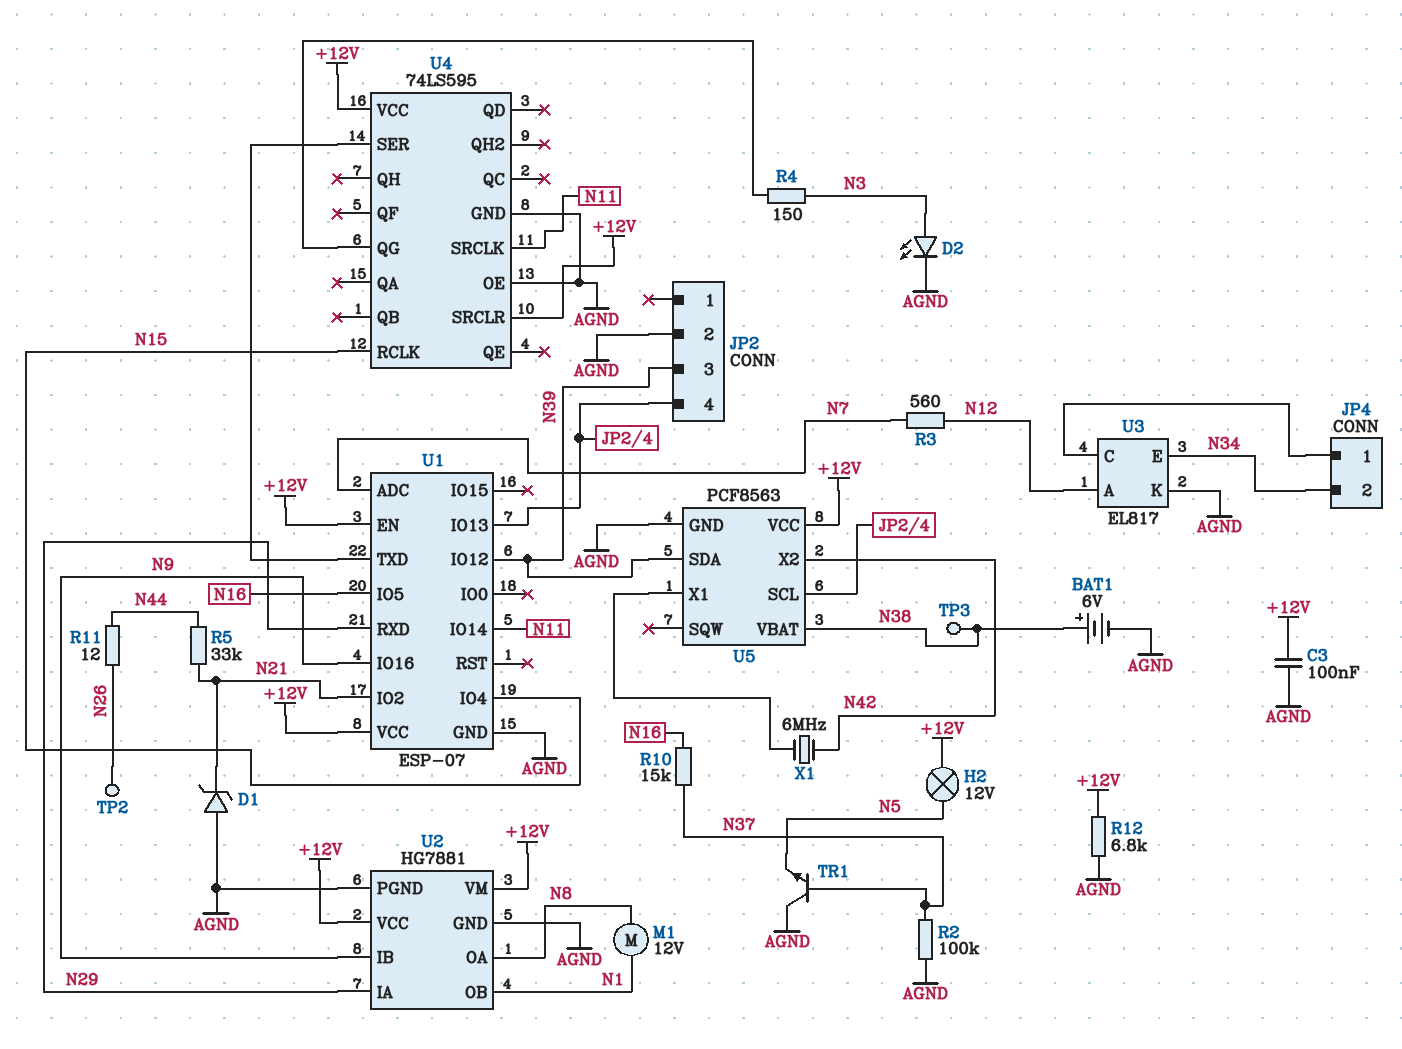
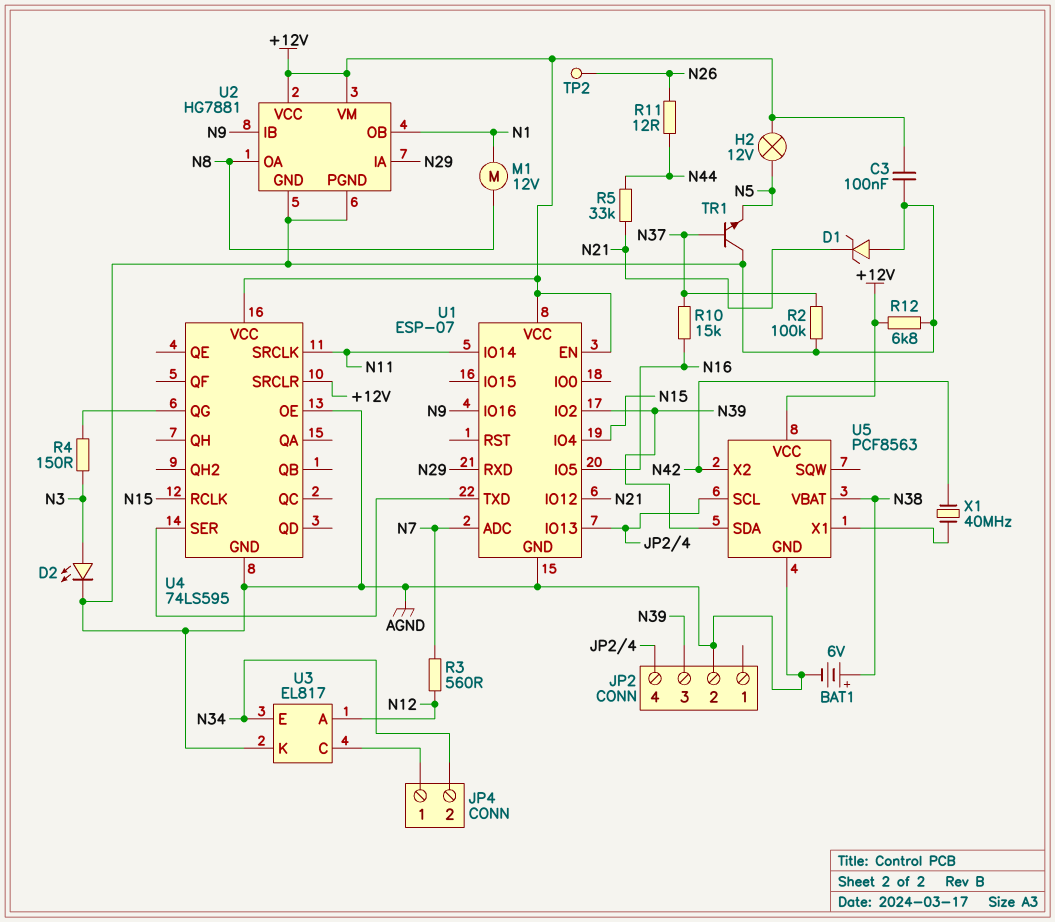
TP3: test point (N38) -> none
U1 pin IO2: N21 -> N39
U1 pin IO12: N39 -> N21
X1: 6MHz (N42, U5/X1) -> 40MHz (N42, U5/X1)

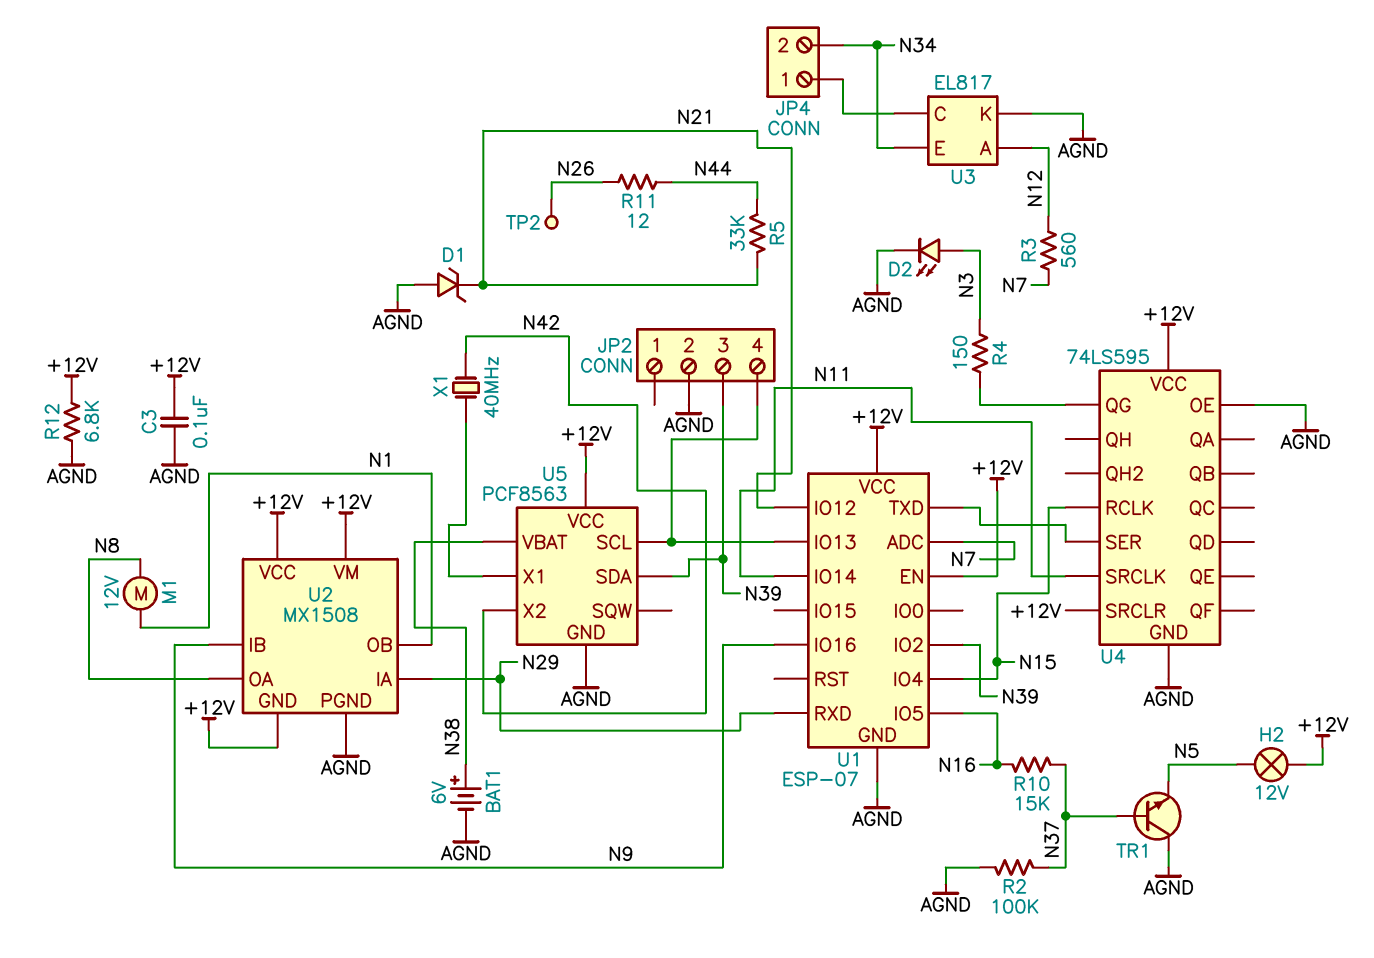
U2: HG7881 -> MX1508
U2 pin GND: AGND -> +12V

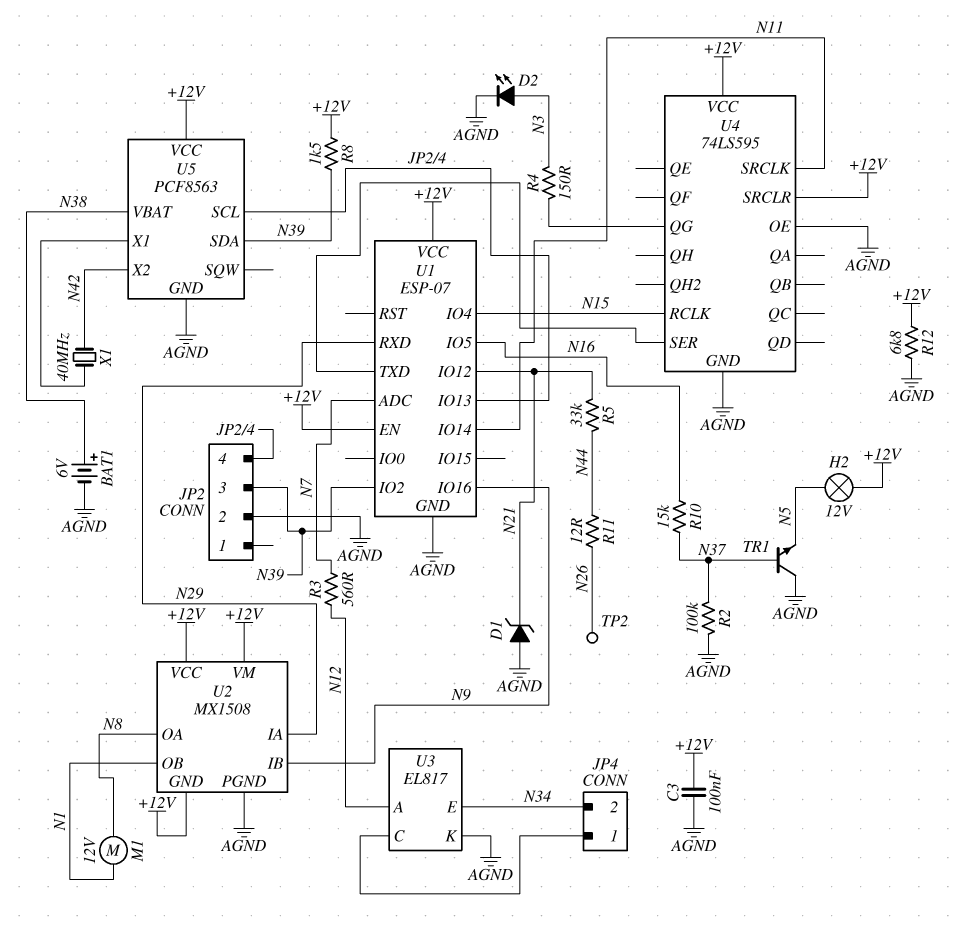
R8: none -> 1.5k (+12V, N39)

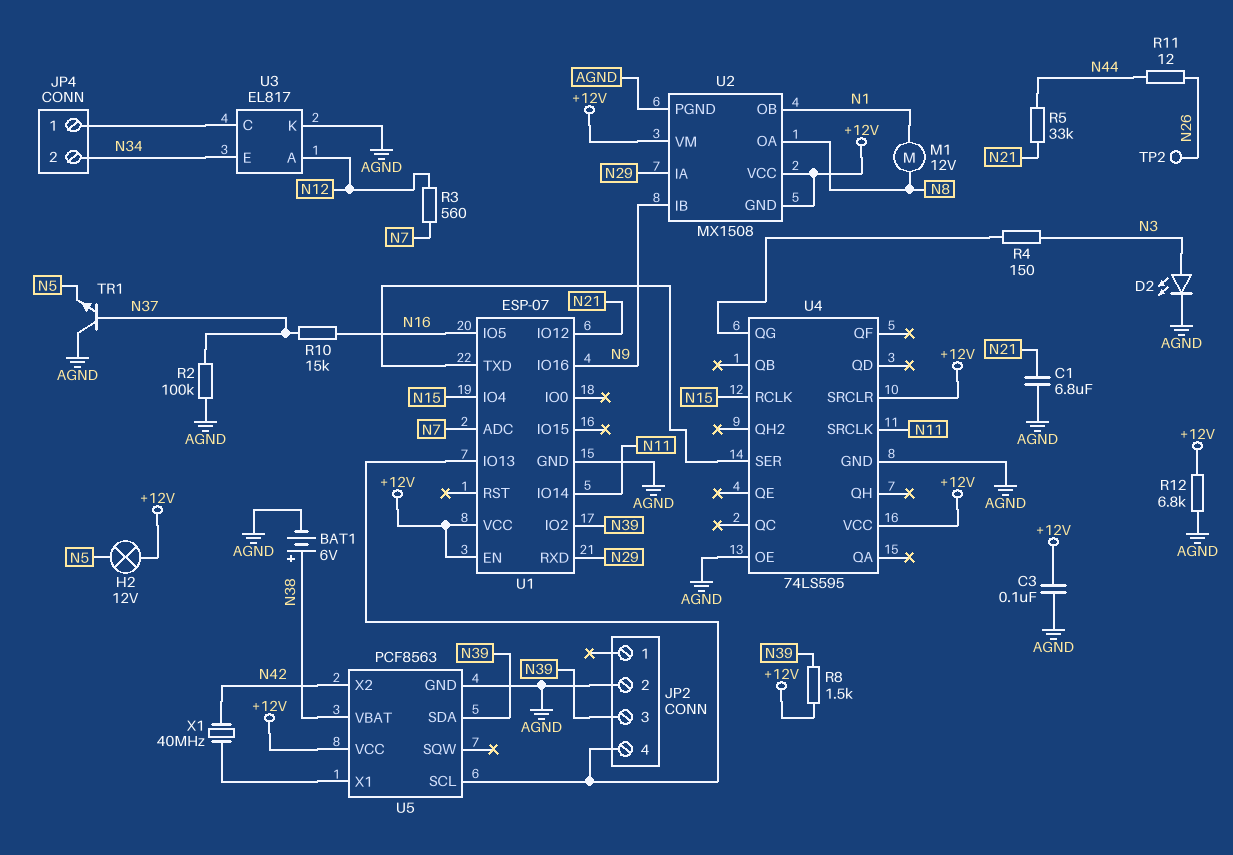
C1: none -> 6.8uF (AGND, N21)
D1: zener (A AGND, K N21) -> none

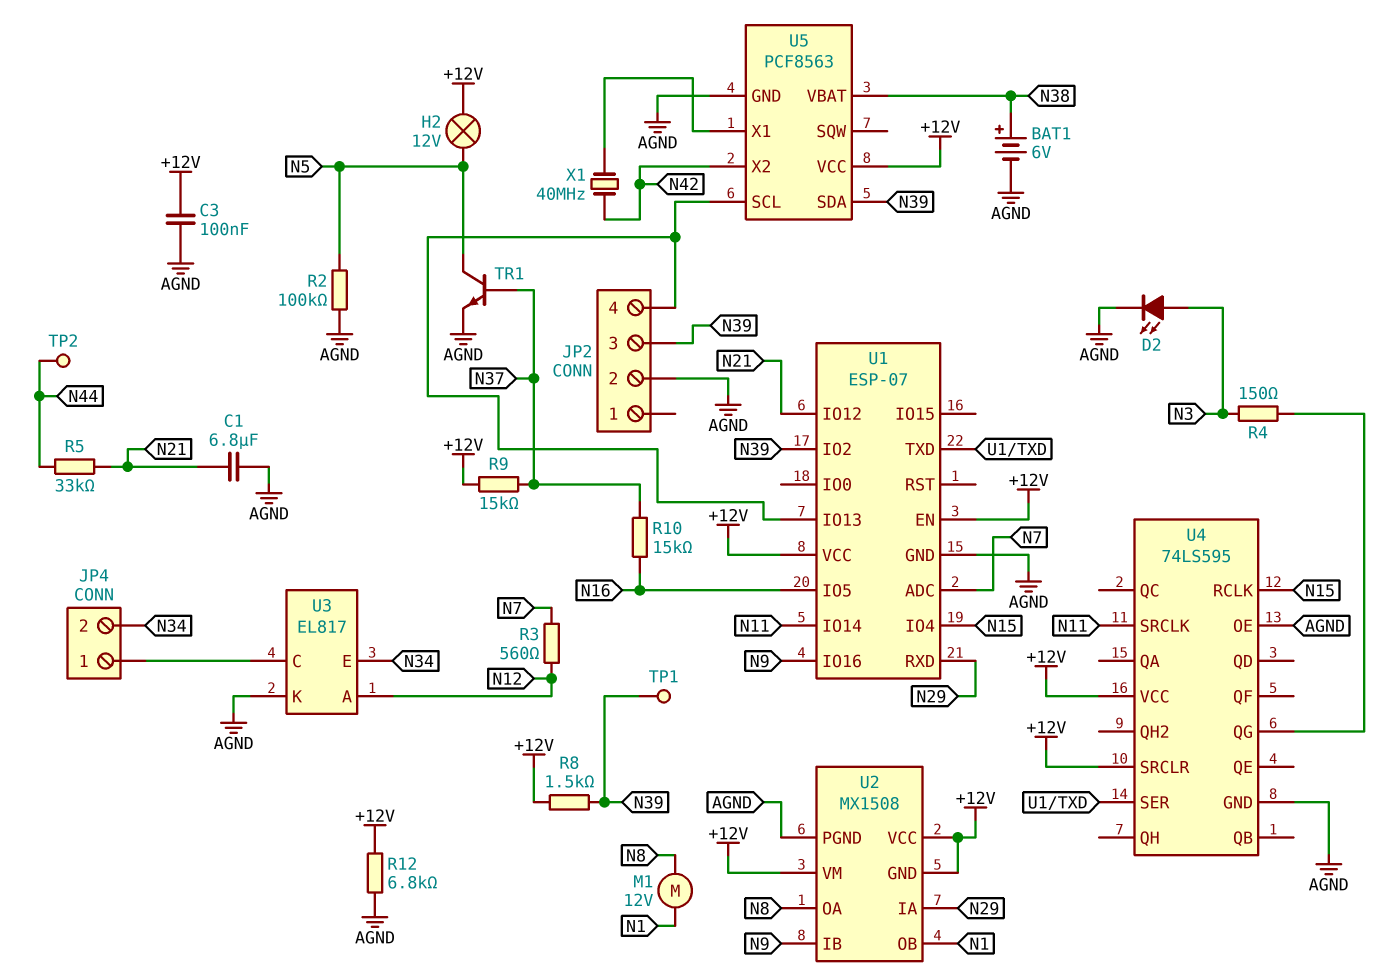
R2: 100k (AGND, N37) -> 100k (AGND, N5)
R9: none -> 15k (+12V, N37)
R11: 12 (N26, N44) -> none
TP1: none -> test point (N39)
TP2: test point (N26) -> test point (N44)
TR1: NPN (B N37, C AGND, E N5) -> NPN (B N37, C N5, E AGND)

